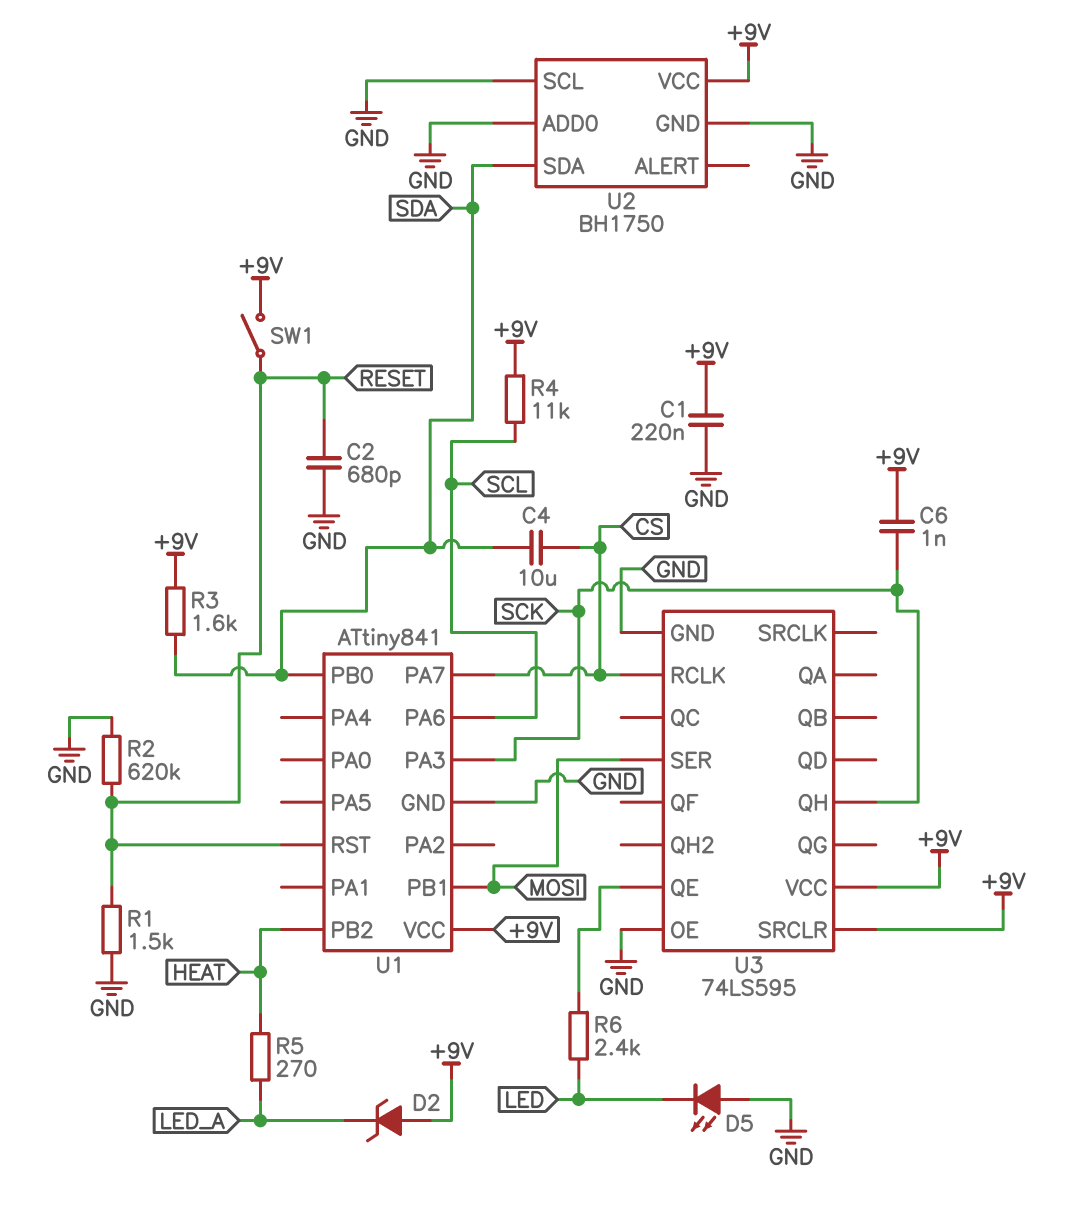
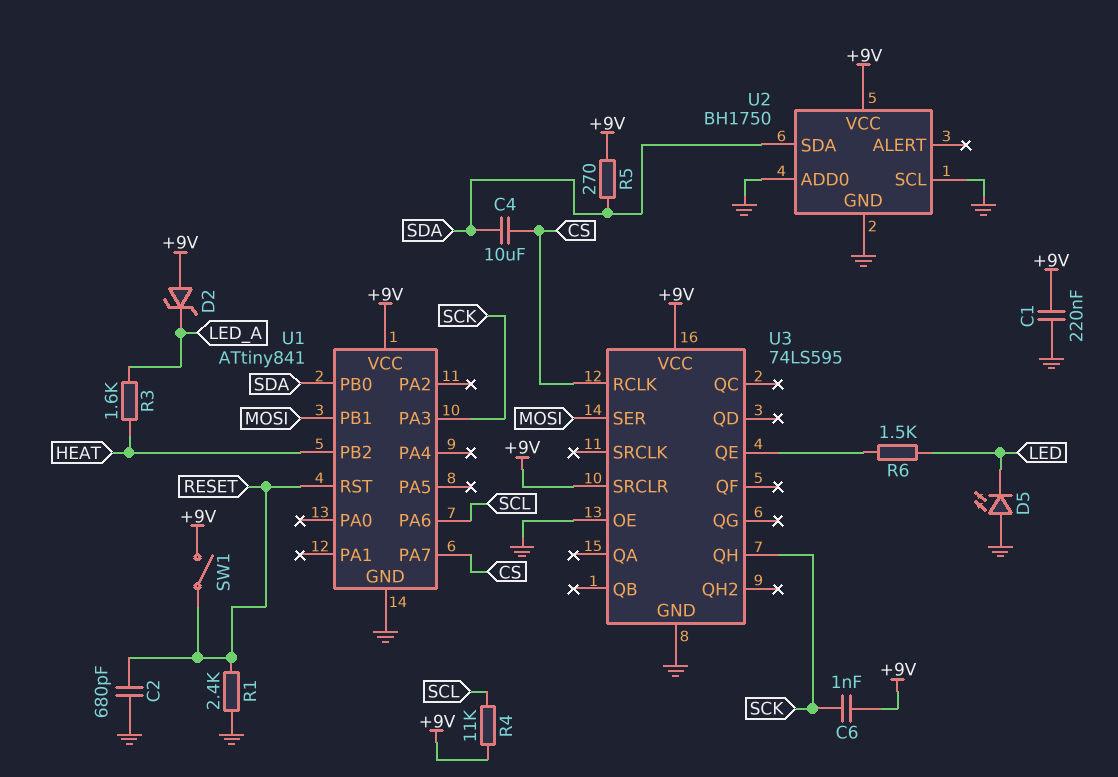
R1: 1.5k (GND, RESET) -> 2.4k (GND, RESET)
R2: 620k (GND, RESET) -> none
R3: 1.6k (+9V, SDA) -> 1.6k (HEAT, LED_A)
R5: 270 (HEAT, LED_A) -> 270 (+9V, SDA)
R6: 2.4k (LED, U3/QE) -> 1.5k (LED, U3/QE)

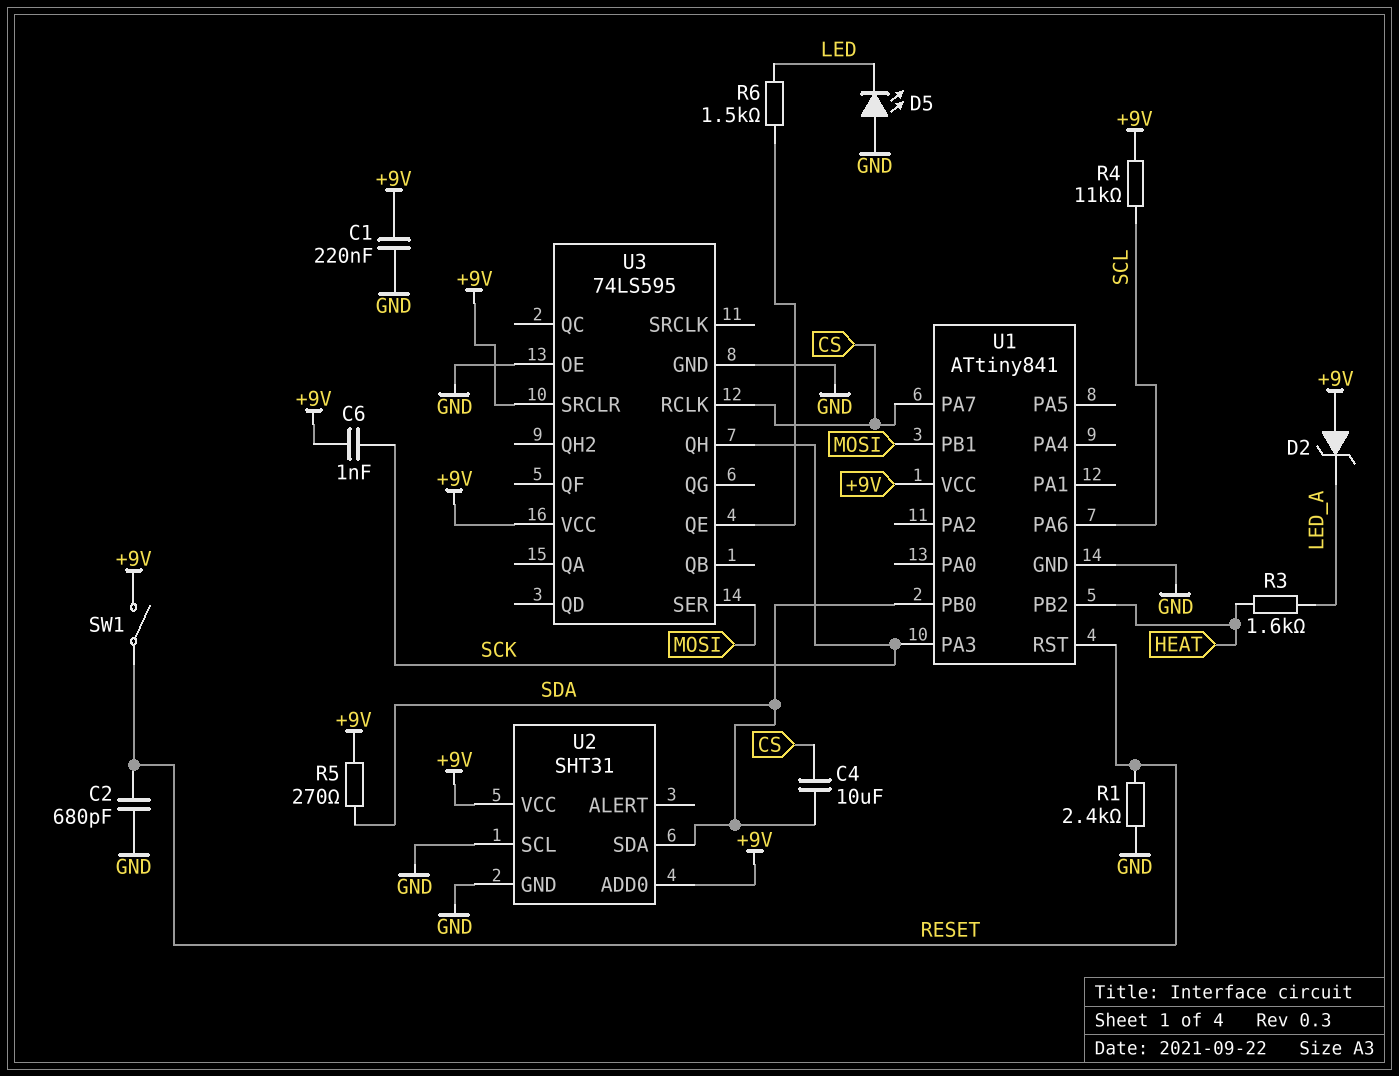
U2: BH1750 -> SHT31
U2 pin ADD0: GND -> +9V

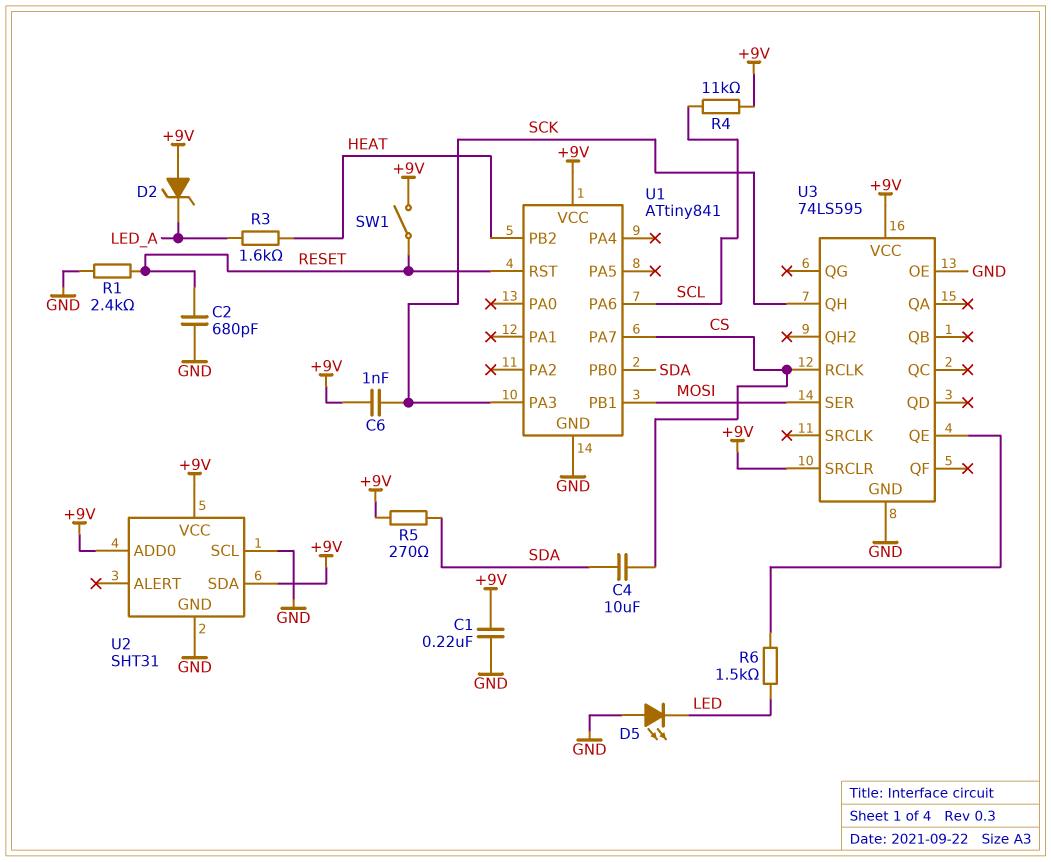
U2 pin SDA: SDA -> +9V

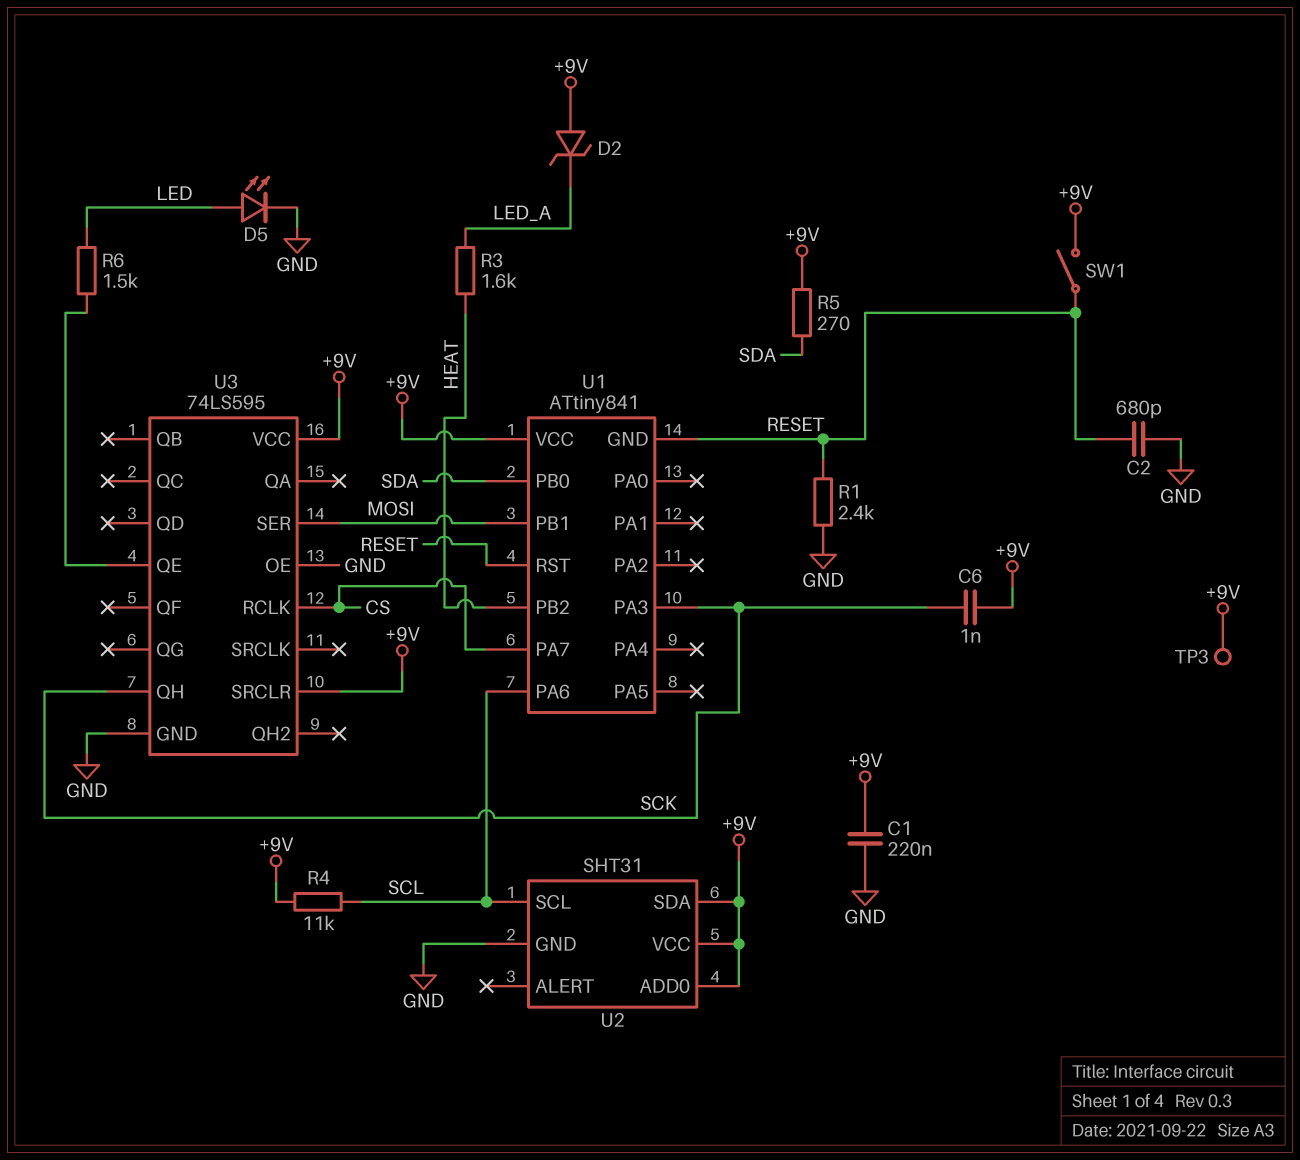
C4: 10uF (CS, SDA) -> none
D5: LED (A GND, K LED) -> LED (A LED, K GND)
TP3: none -> test point (+9V)
U1 pin GND: GND -> RESET
U2 pin SCL: GND -> SCL

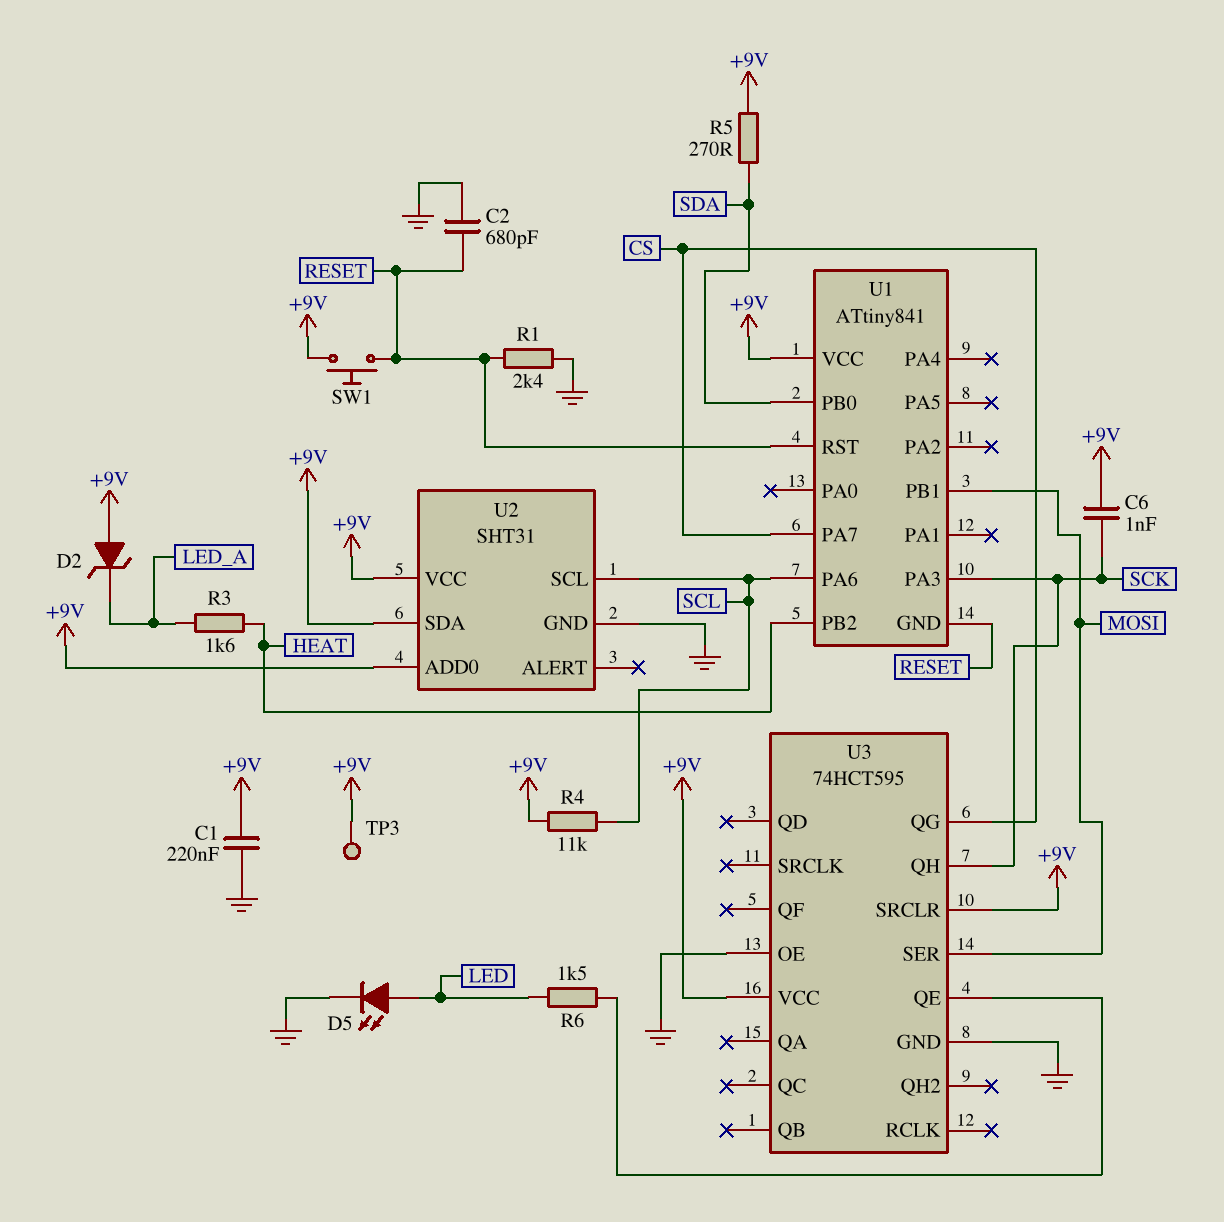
SW1: switch (+9V, RESET) -> button (+9V, RESET)
U3: 74LS595 -> 74HCT595
U3 pin QG: none -> CS
U3 pin RCLK: CS -> none

